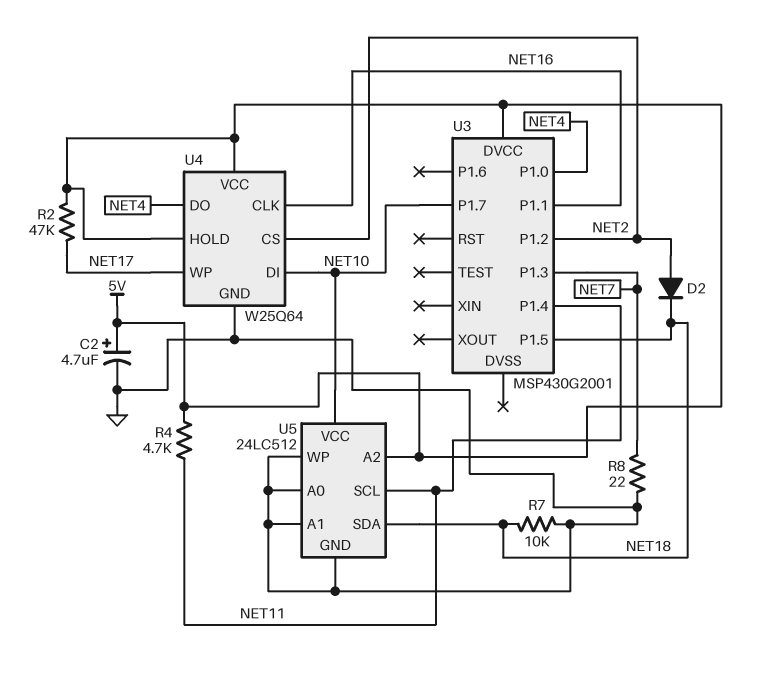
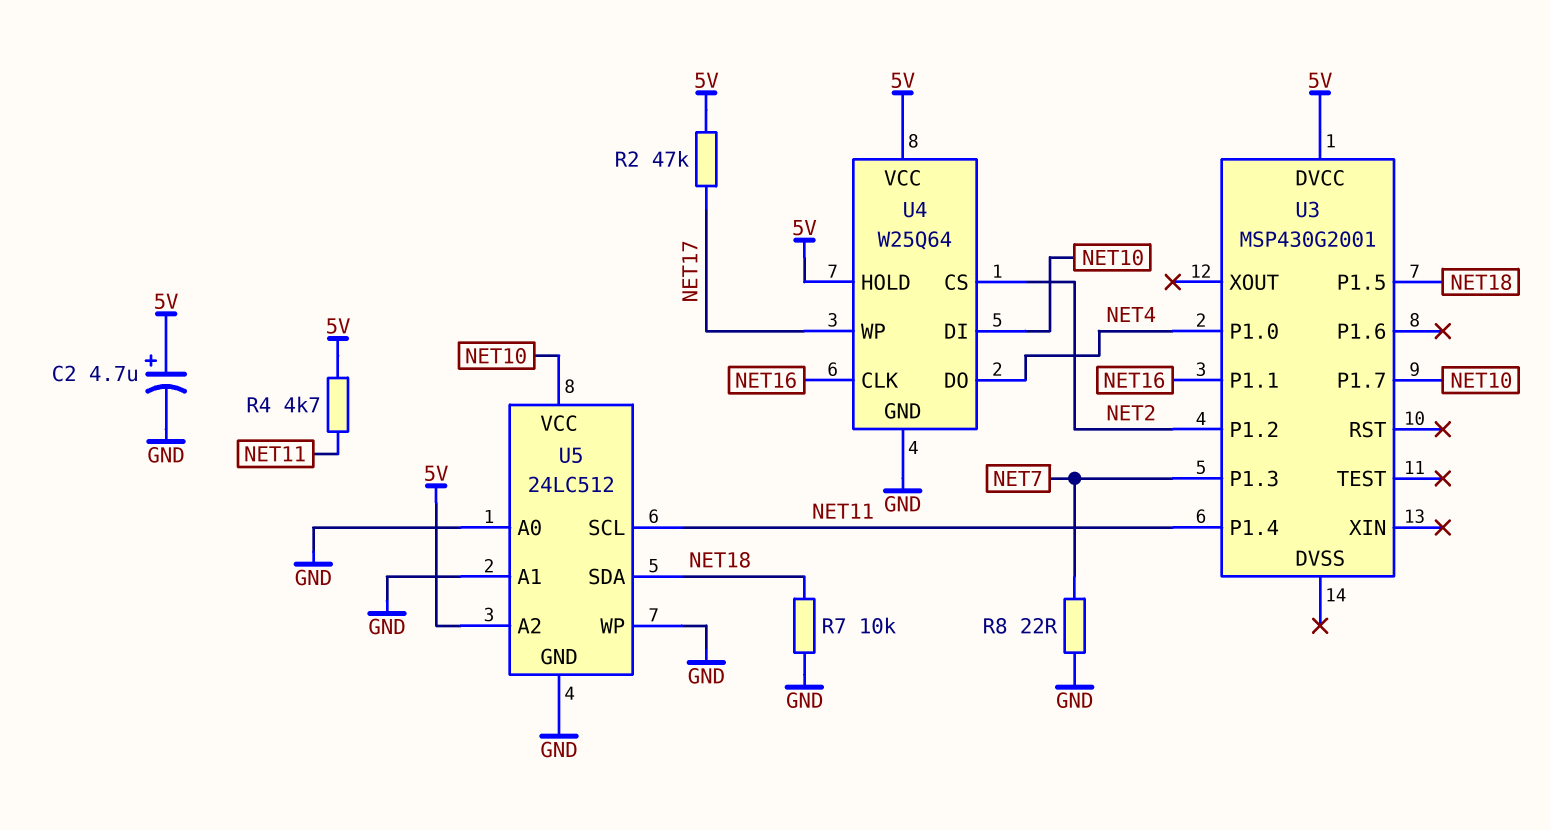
D2: diode (A NET2, K NET18) -> none

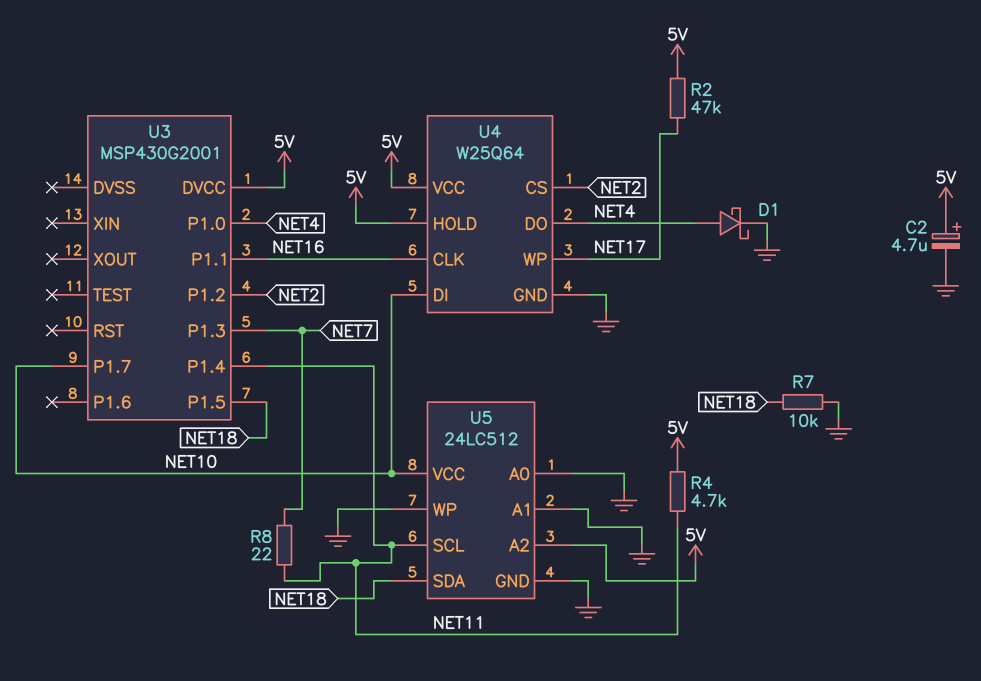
D1: none -> schottky (A NET4, K GND)
R8: 22 (GND, NET7) -> 22 (NET7, NET11)

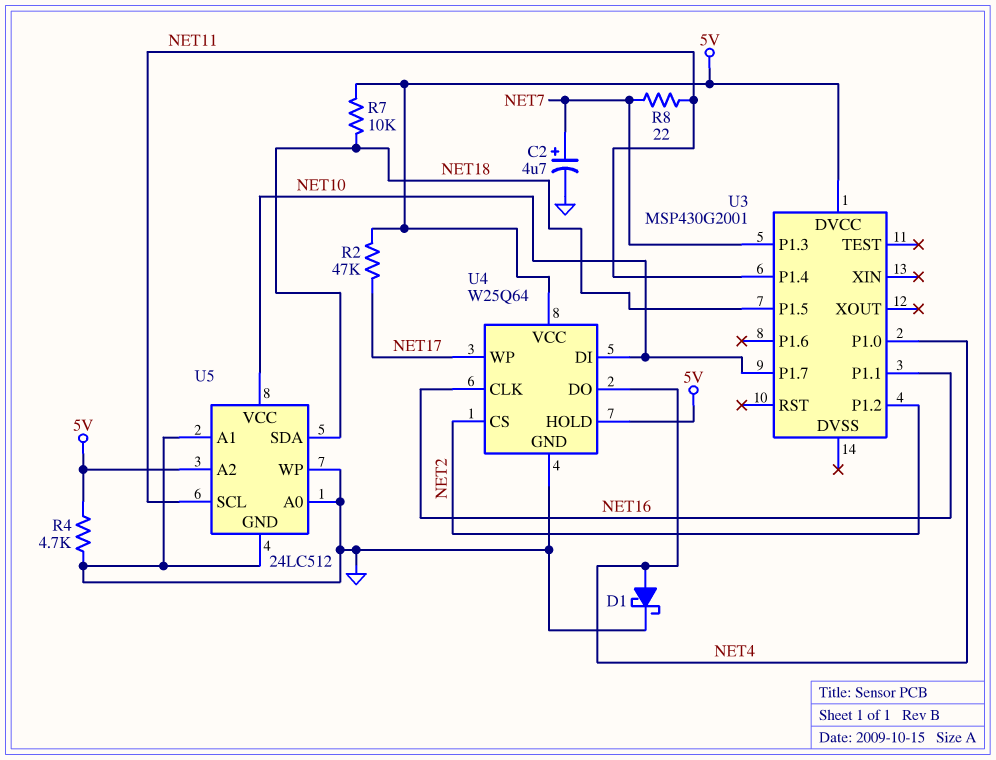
C2: 4.7uF (plus 5V, minus GND) -> 4.7uF (plus NET7, minus GND)
R4: 4.7k (5V, NET11) -> 4.7k (5V, GND)
R7: 10k (GND, NET18) -> 10k (5V, NET18)

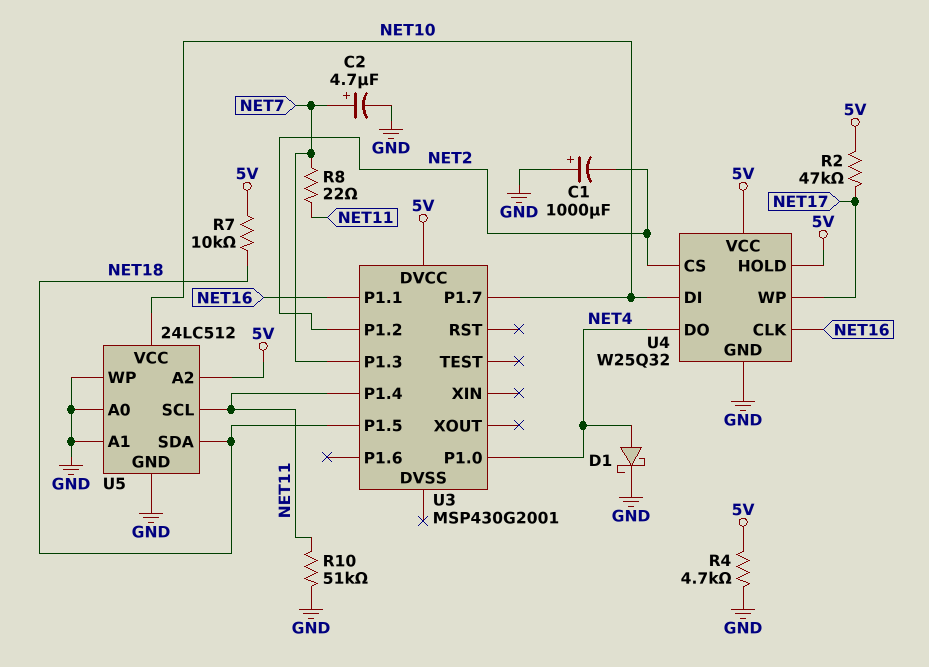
C1: none -> 1000uF (plus GND, minus NET2)
R10: none -> 51k (GND, NET11)
U4: W25Q64 -> W25Q32

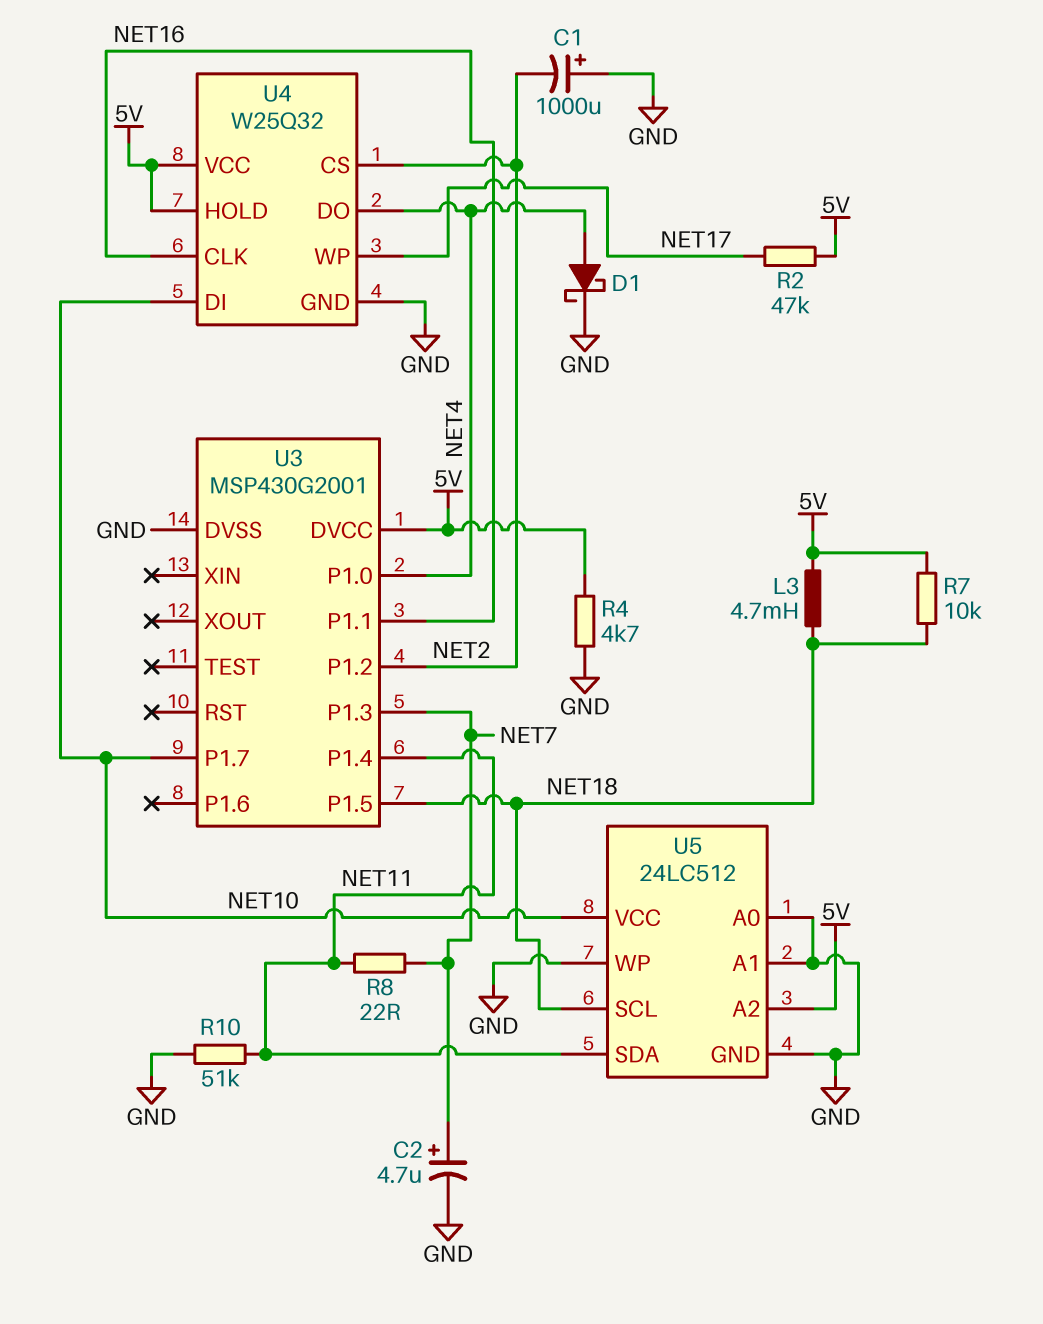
L3: none -> 4.7mH (5V, NET18)
U3 pin DVSS: none -> GND
U5 pin SCL: NET11 -> NET18
U5 pin SDA: NET18 -> NET11

